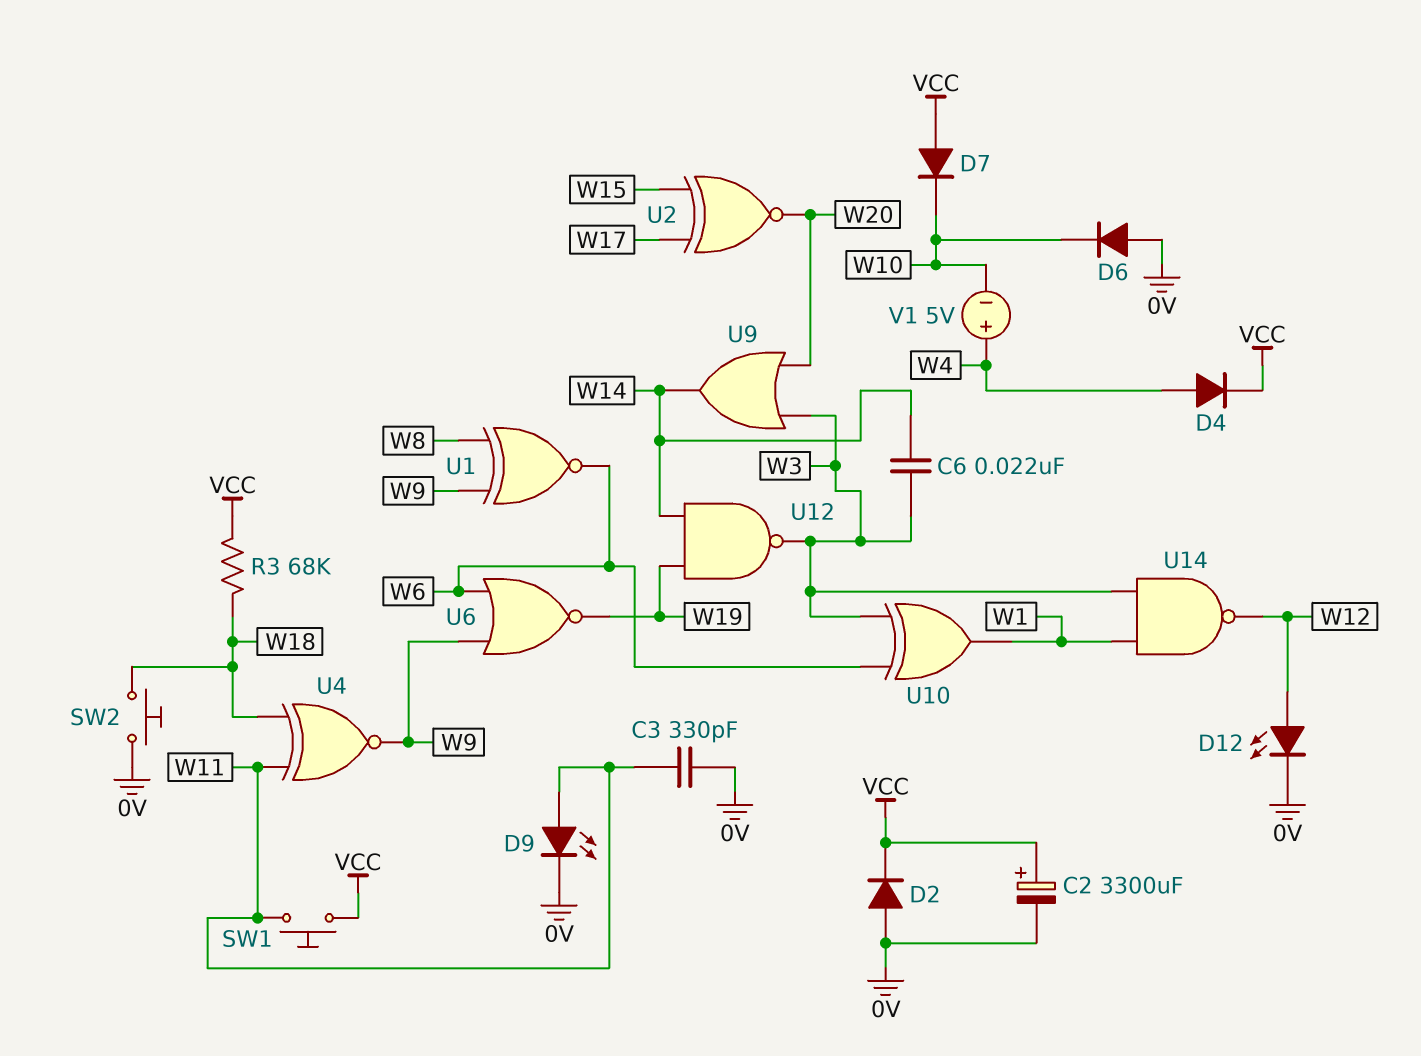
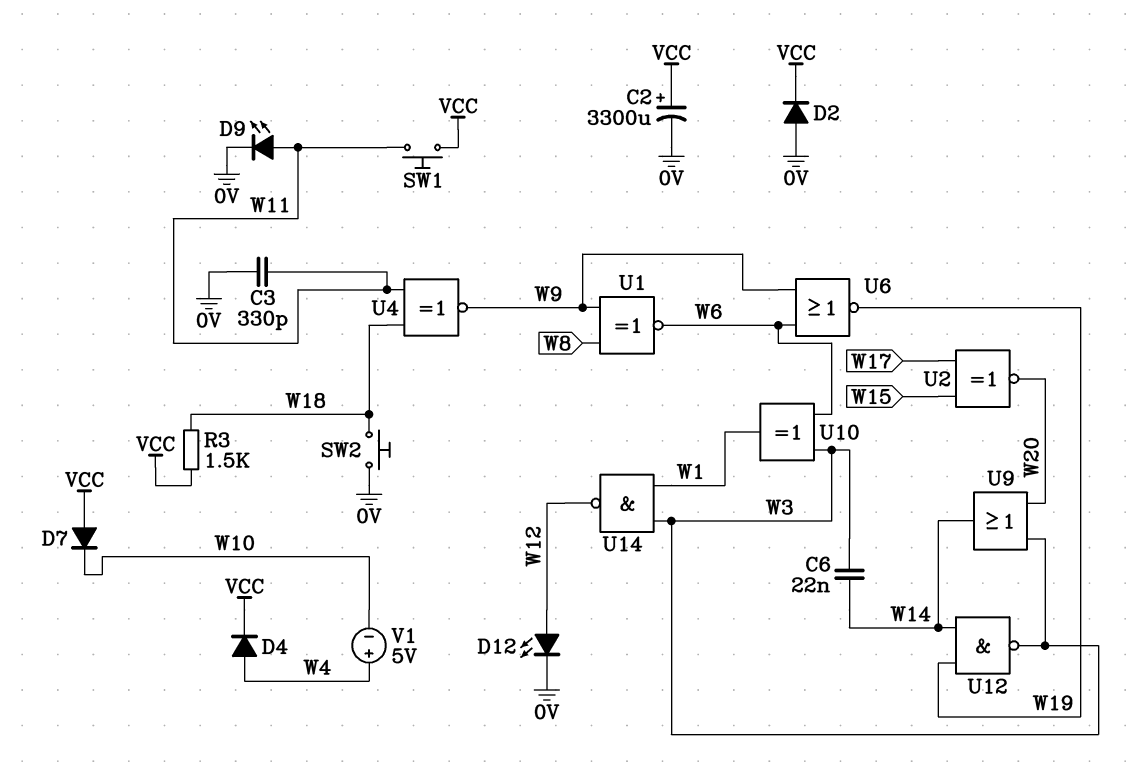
D6: diode (A 0V, K W10) -> none
R3: 68k (VCC, W18) -> 1.5k (VCC, W18)

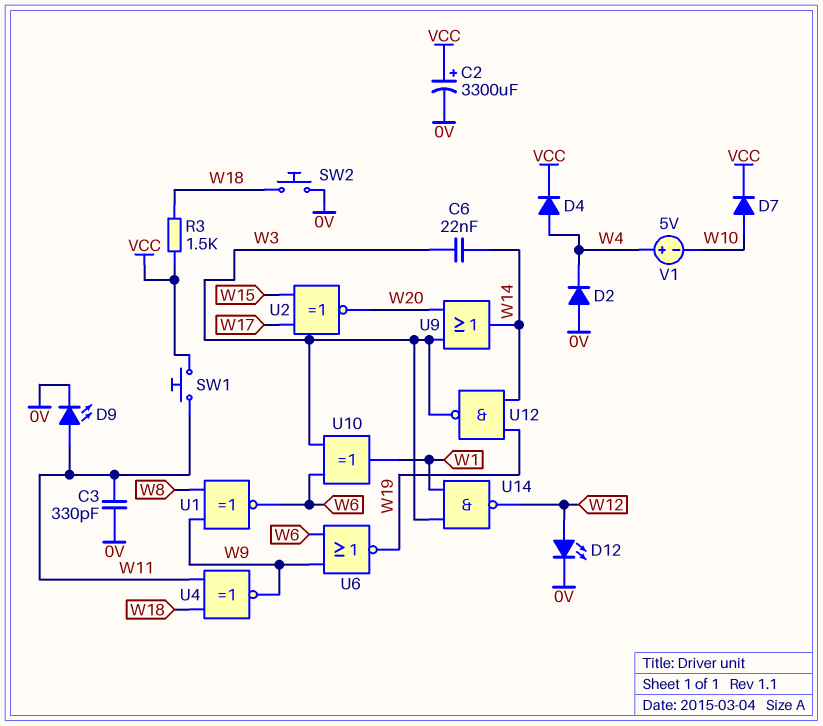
D2: diode (A 0V, K VCC) -> diode (A 0V, K W4)
D7: diode (A VCC, K W10) -> diode (A W10, K VCC)

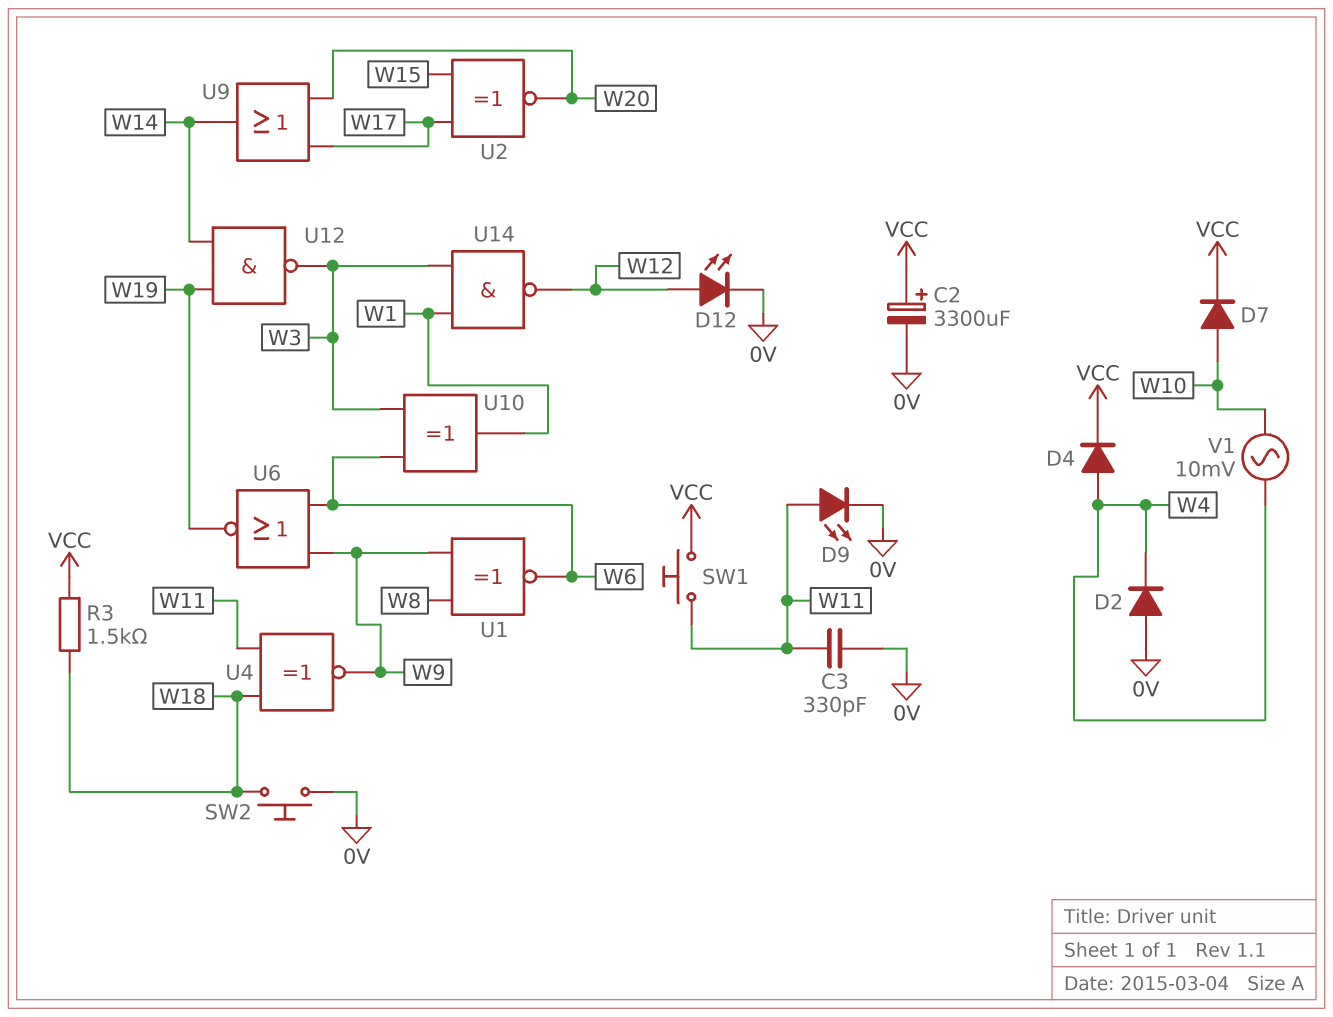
C6: 22nF (W3, W14) -> none
U9: OR (in W3, in W20, out W14) -> OR (in W17, in W20, out W14)
V1: 5V (plus W4, minus W10) -> AC 10mV (W4, W10)

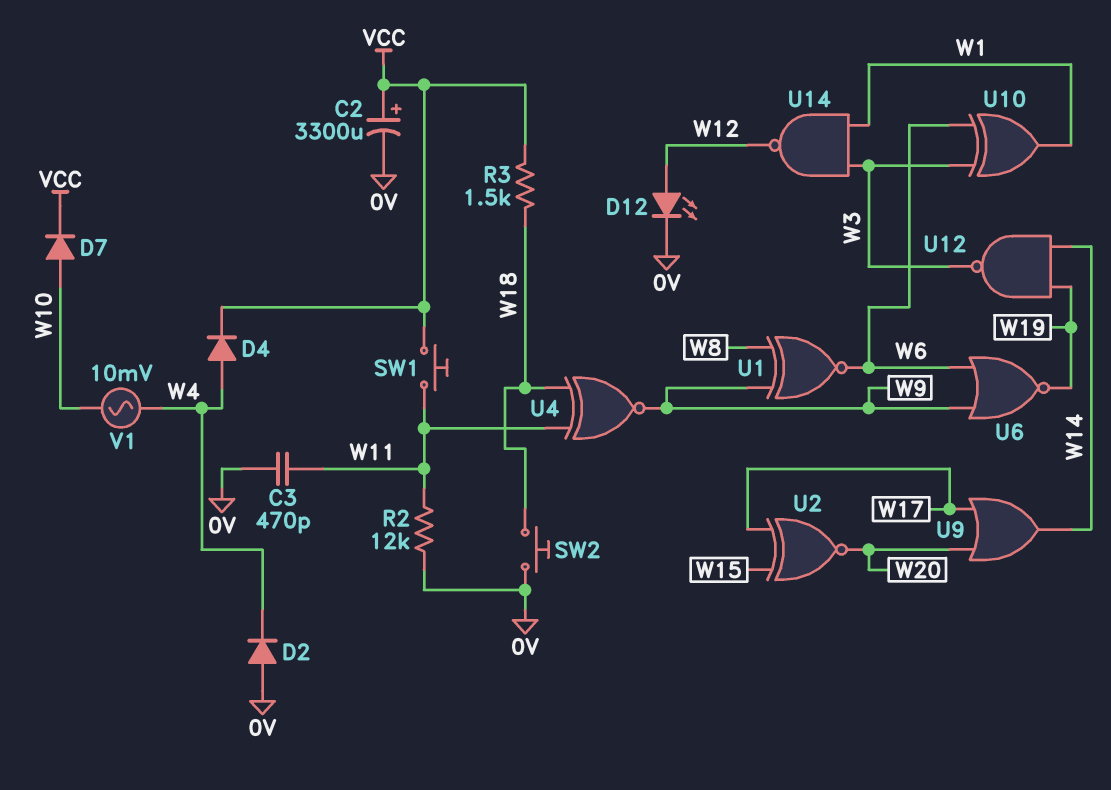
C3: 330pF (0V, W11) -> 470pF (0V, W11)
D9: LED (A W11, K 0V) -> none
R2: none -> 12k (0V, W11)

